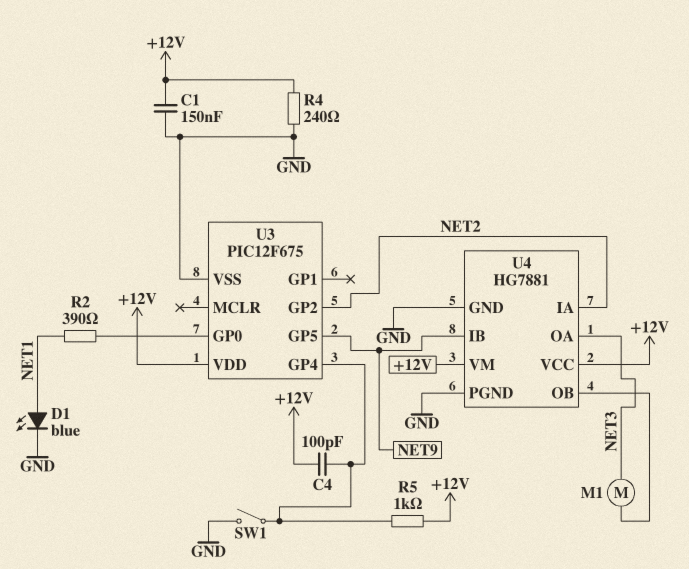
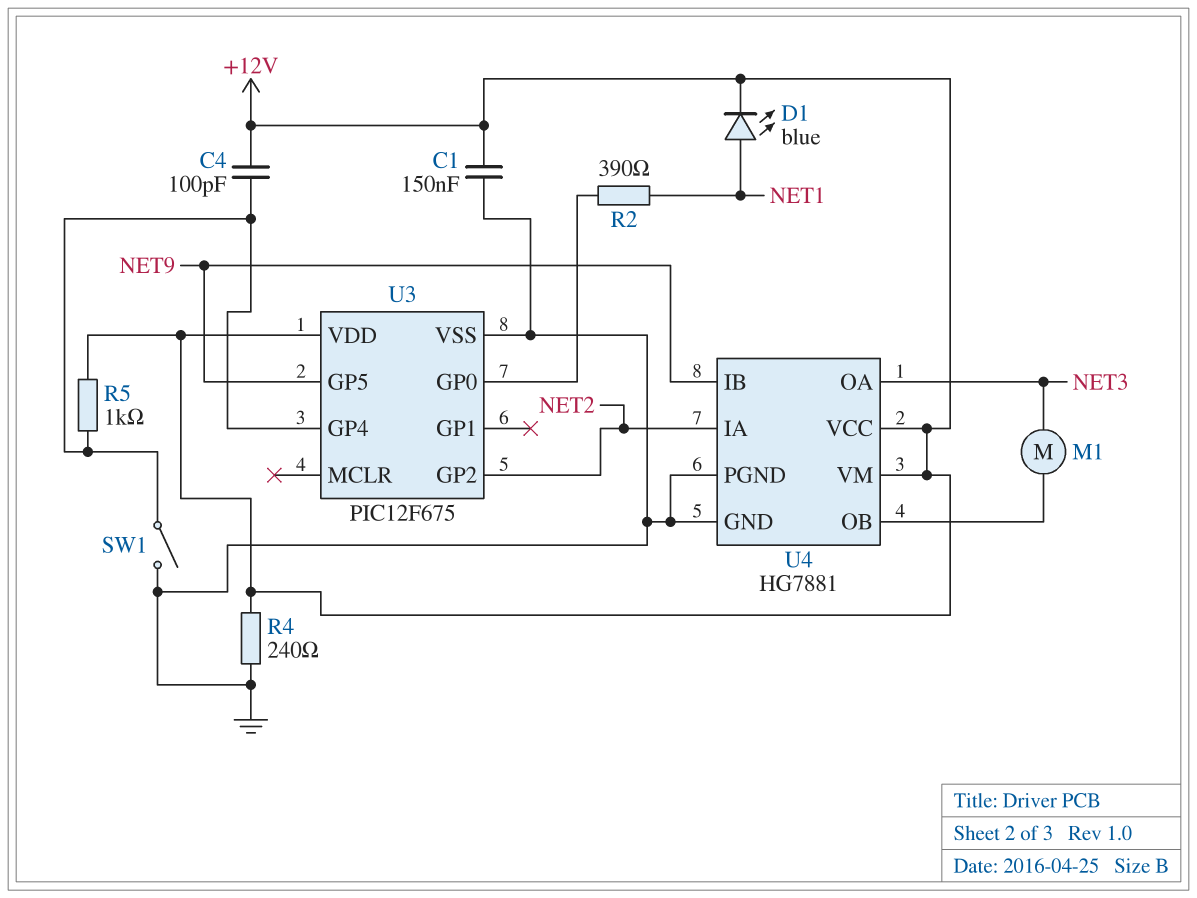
D1: LED blue (A NET1, K GND) -> LED blue (A NET1, K +12V)

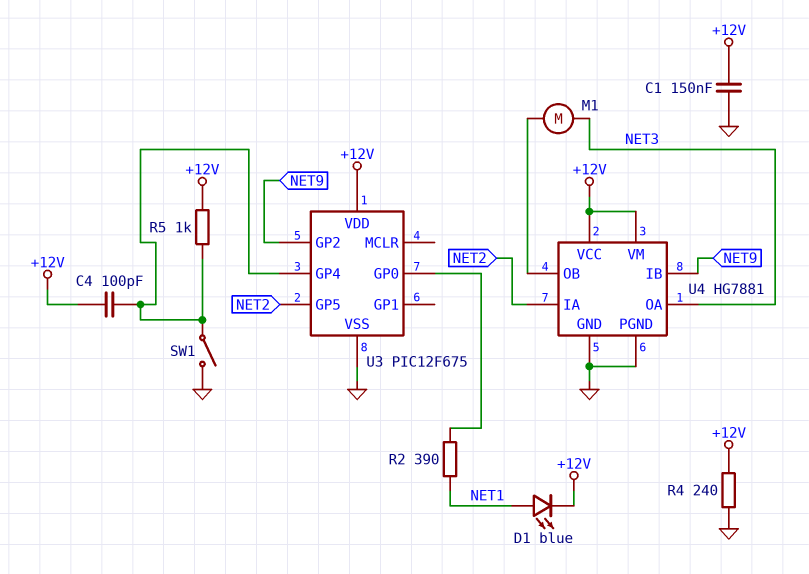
U3 pin GP2: NET2 -> NET9
U3 pin GP5: NET9 -> NET2

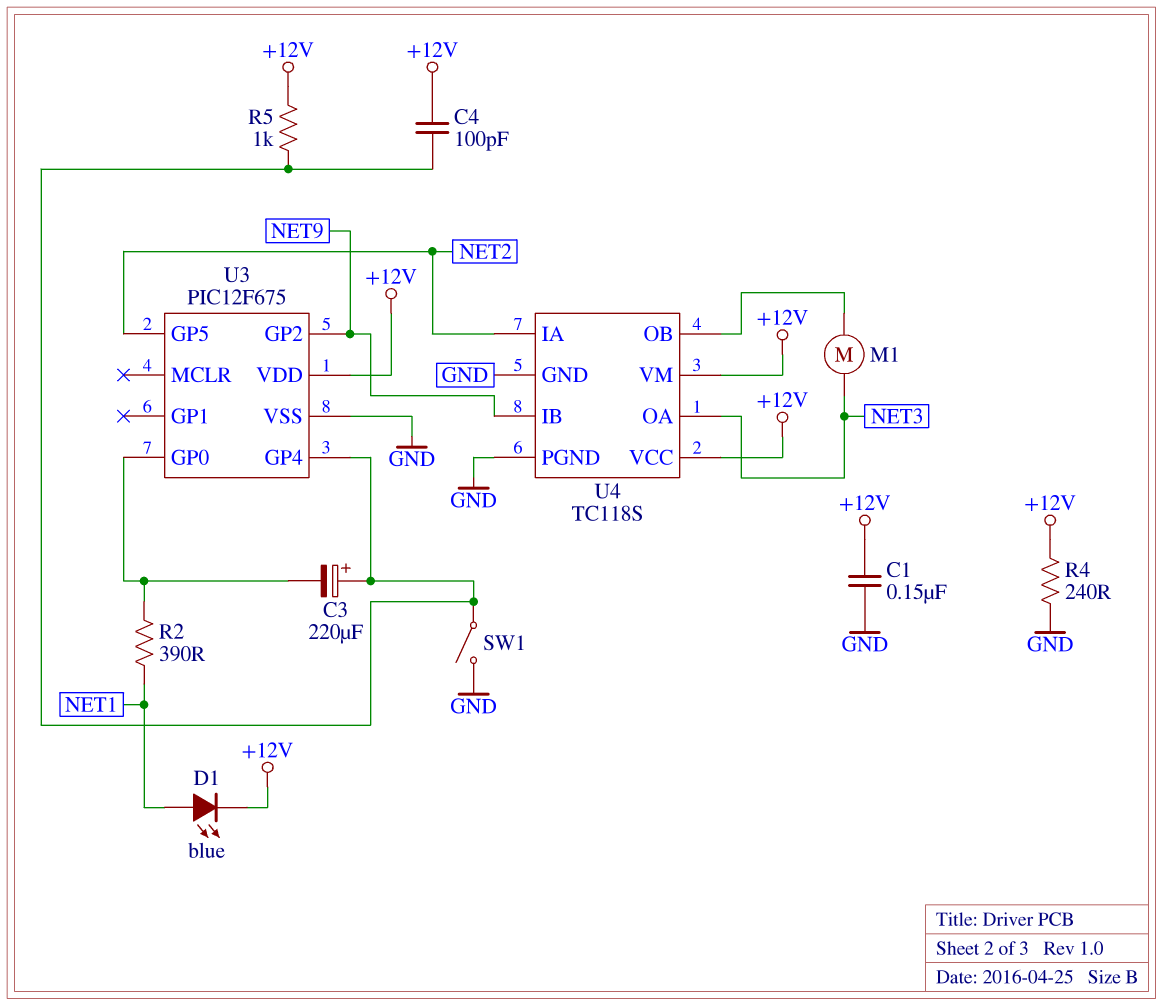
C3: none -> 220uF (plus U3/GP4, minus U3/GP0)
U4: HG7881 -> TC118S

